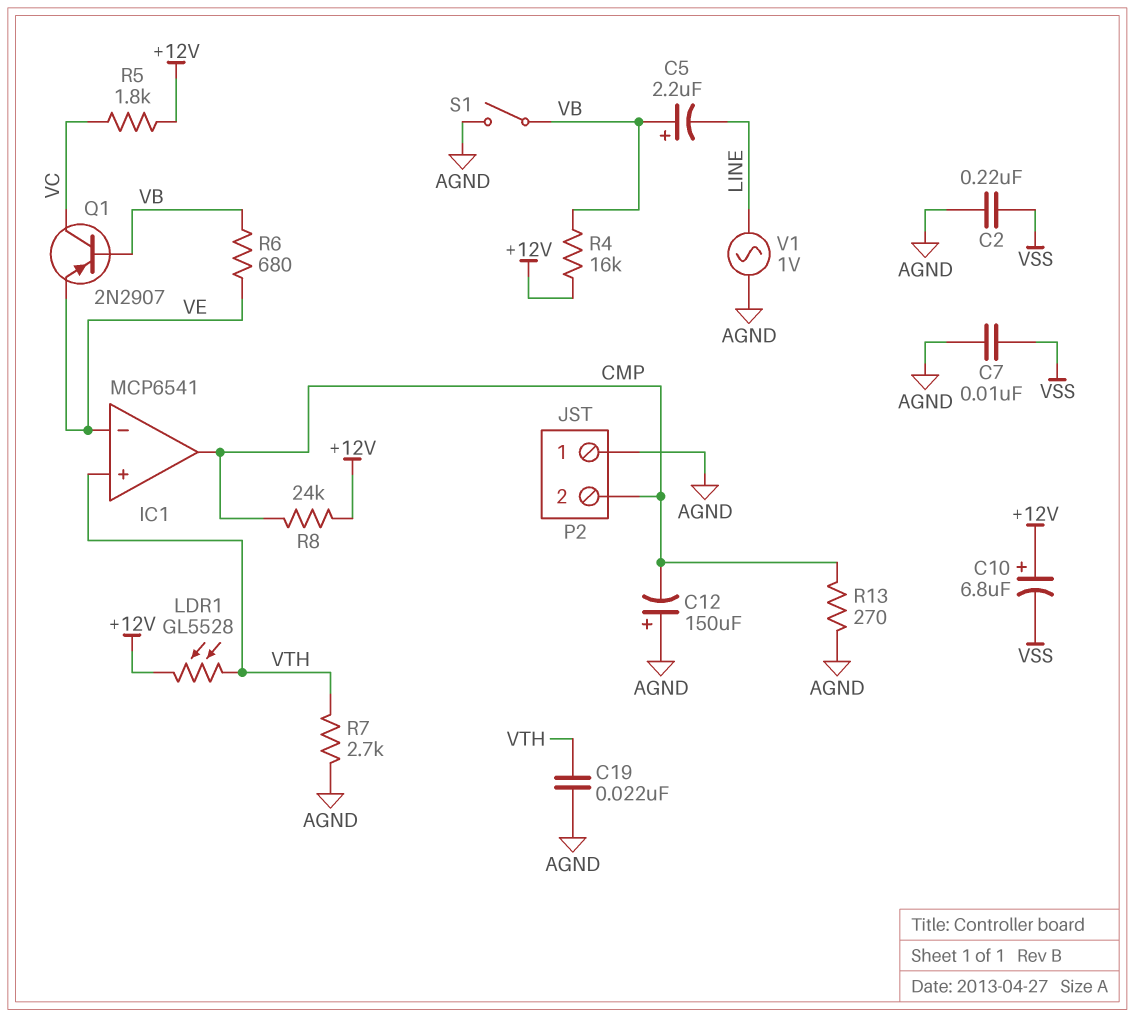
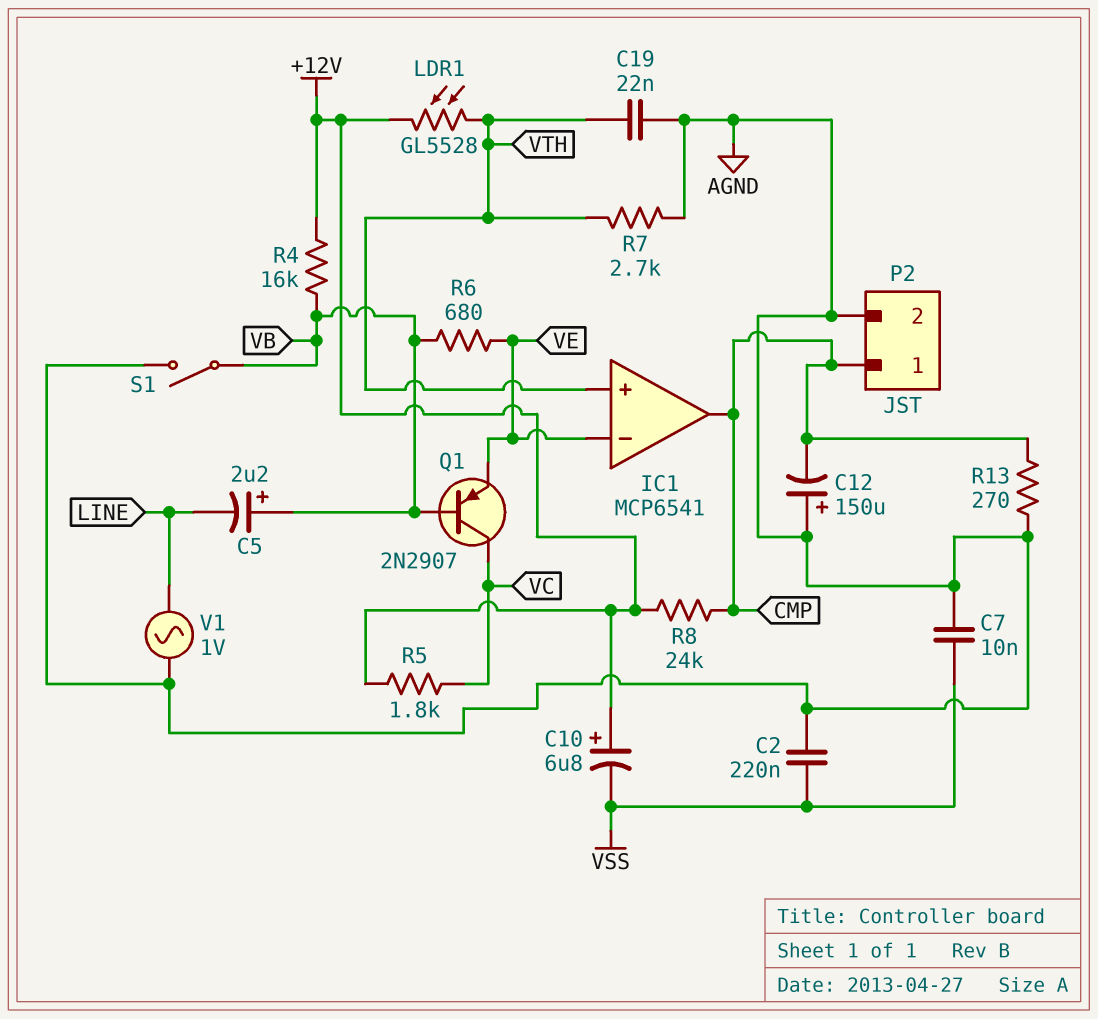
P2 pin 1: AGND -> CMP
P2 pin 2: CMP -> AGND

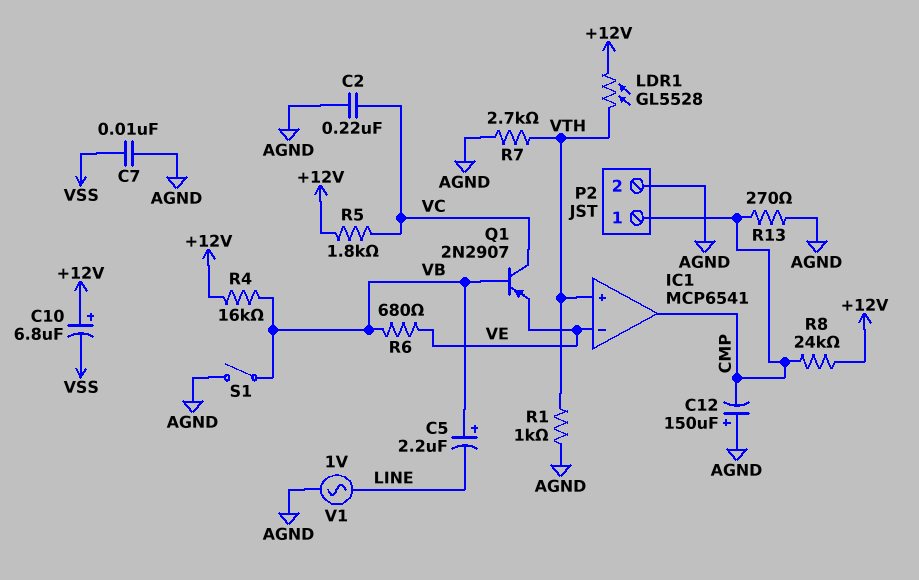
C2: 220nF (AGND, VSS) -> 220nF (AGND, VC)
C19: 22nF (AGND, VTH) -> none
R1: none -> 1k (AGND, VTH)

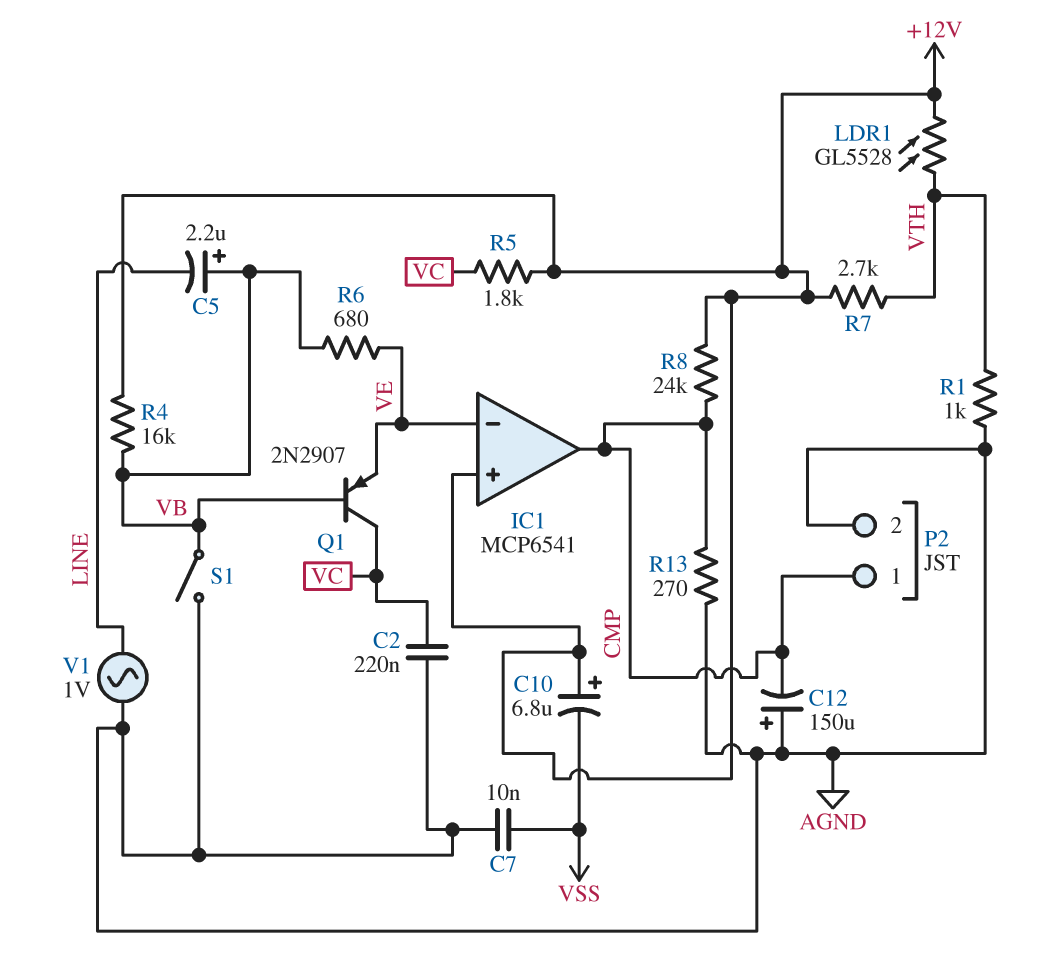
IC1 pin in+: VTH -> +12V
R7: 2.7k (AGND, VTH) -> 2.7k (+12V, VTH)

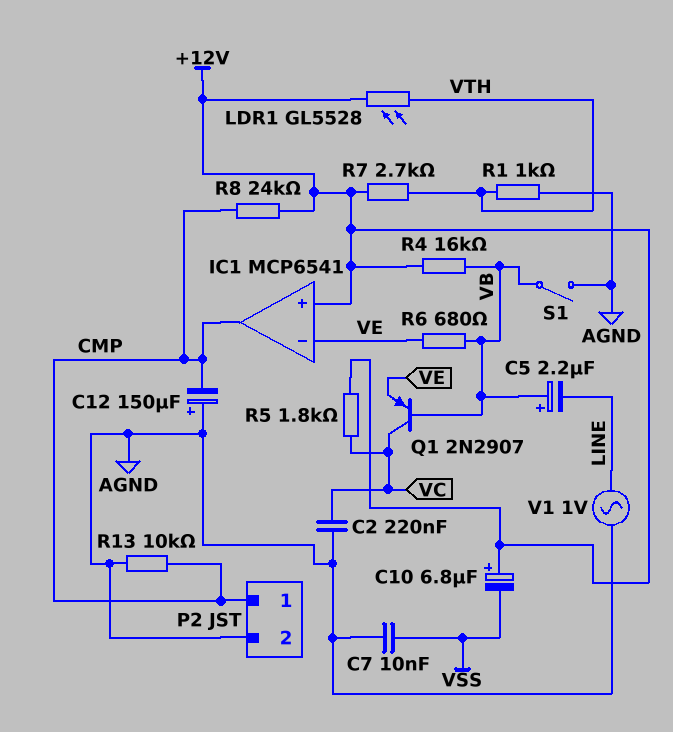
R13: 270 (AGND, CMP) -> 10k (AGND, CMP)

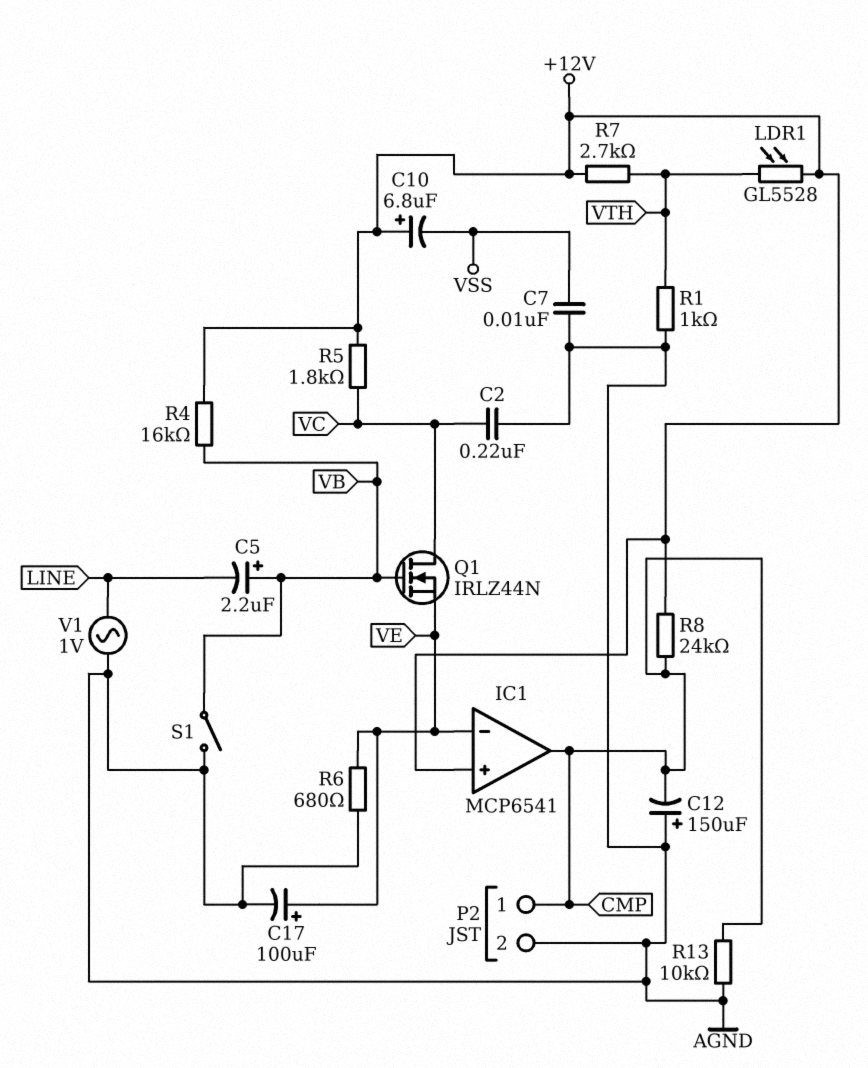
C17: none -> 100uF (plus VE, minus AGND)
Q1: PNP 2N2907 (B VB, C VC, E VE) -> NMOS IRLZ44N (G VB, D VC, S VE)
R6: 680 (VB, VE) -> 680 (AGND, VE)

